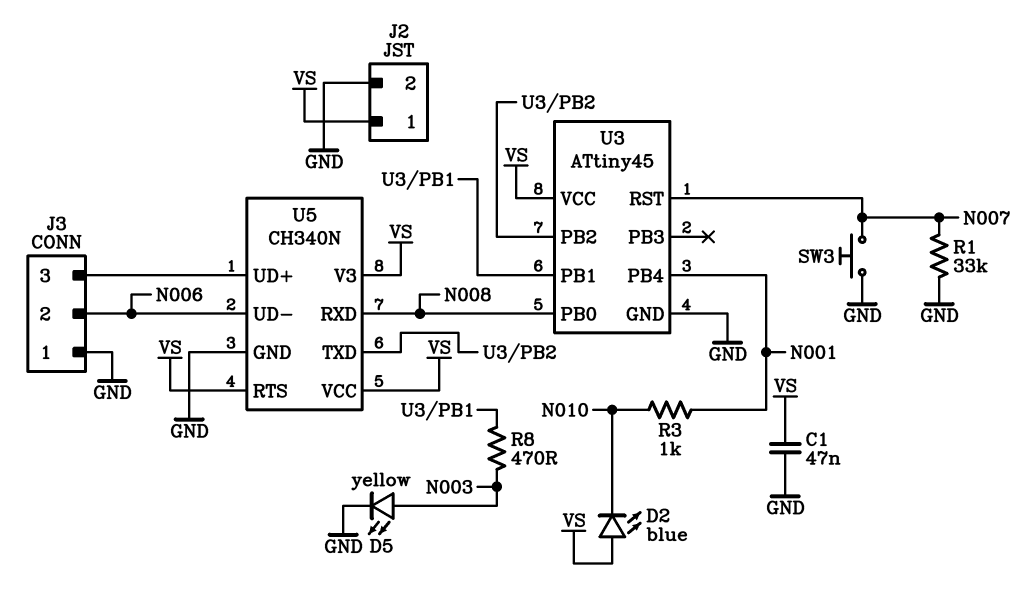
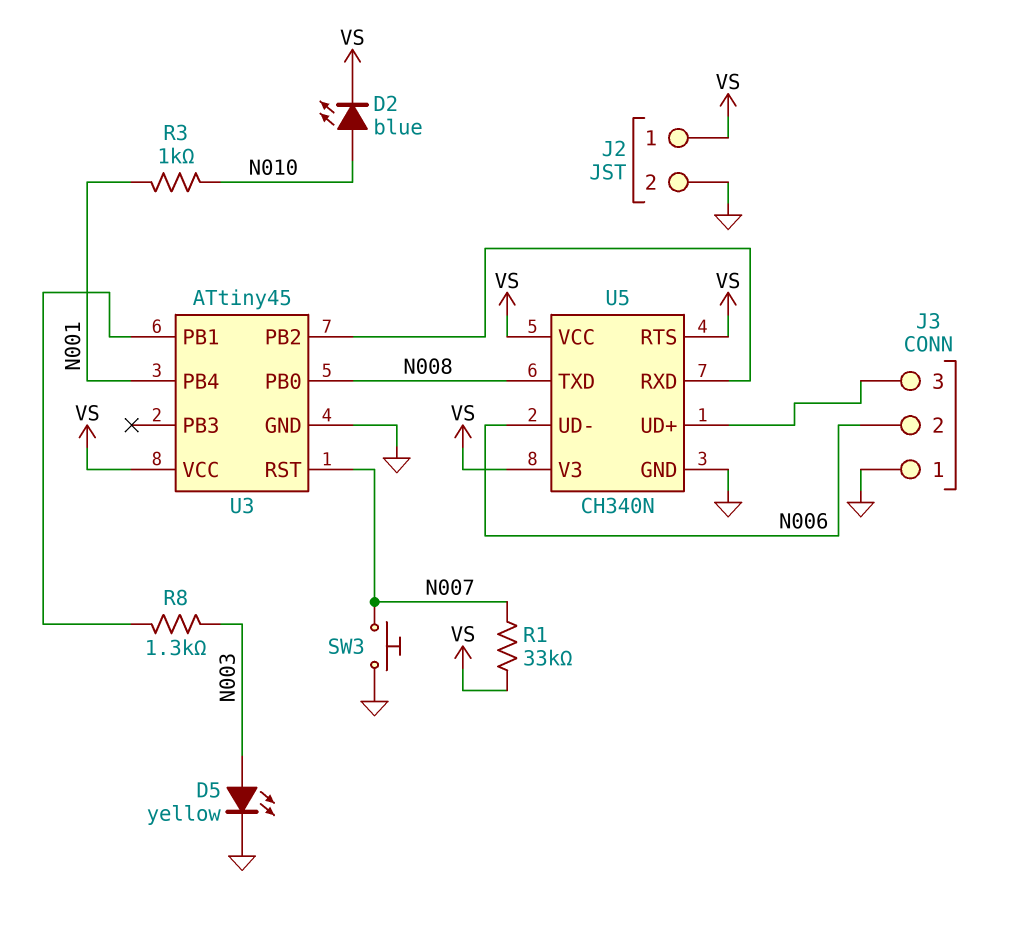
C1: 47nF (GND, VS) -> none
D2: LED blue (A VS, K N010) -> LED blue (A N010, K VS)
R1: 33k (GND, N007) -> 33k (N007, VS)
R8: 470 (N003, U3/PB1) -> 1.3k (N003, U3/PB1)
U5 pin RXD: N008 -> U3/PB2
U5 pin TXD: U3/PB2 -> N008

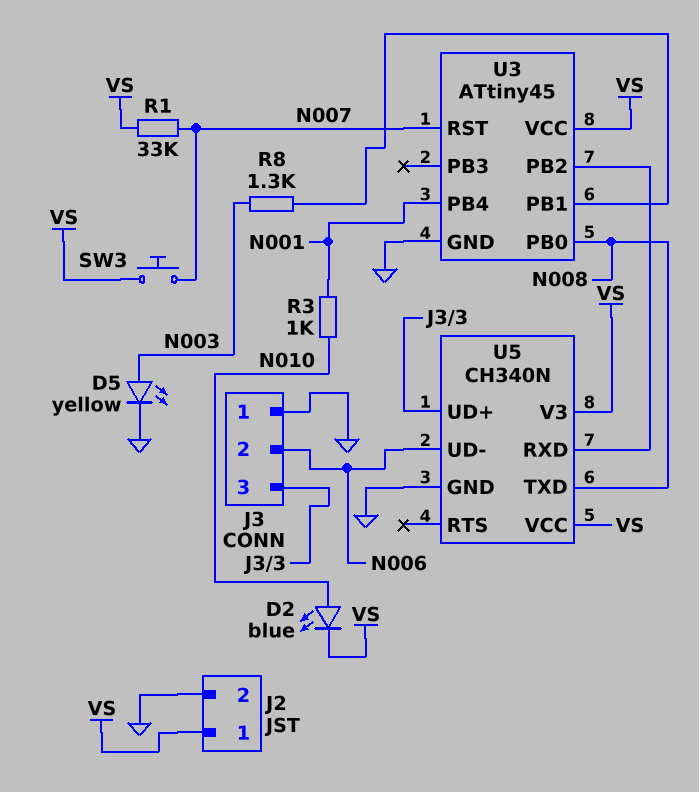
SW3: button (GND, N007) -> button (N007, VS)
U5 pin RTS: VS -> none

